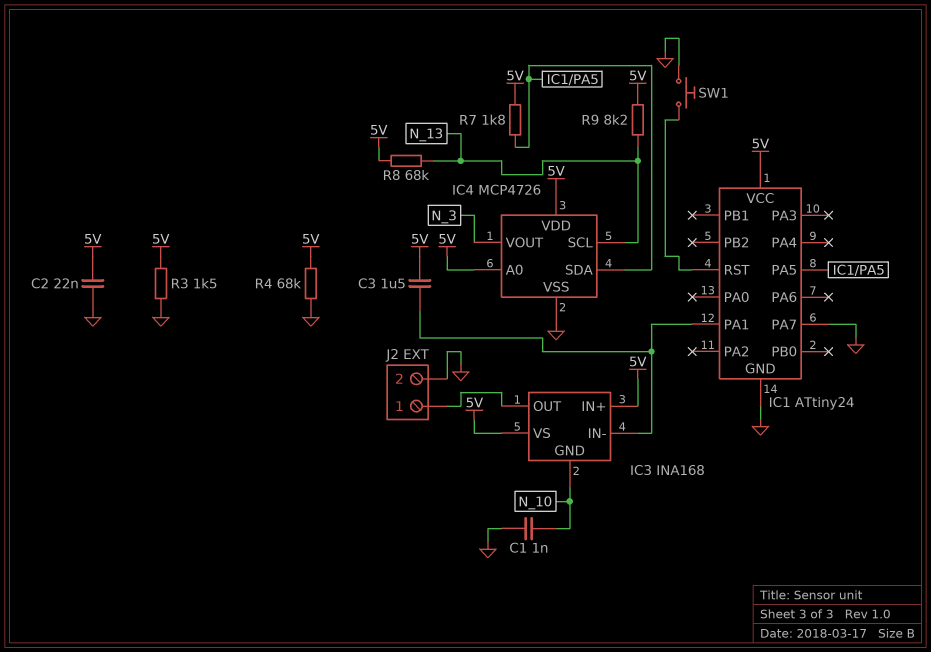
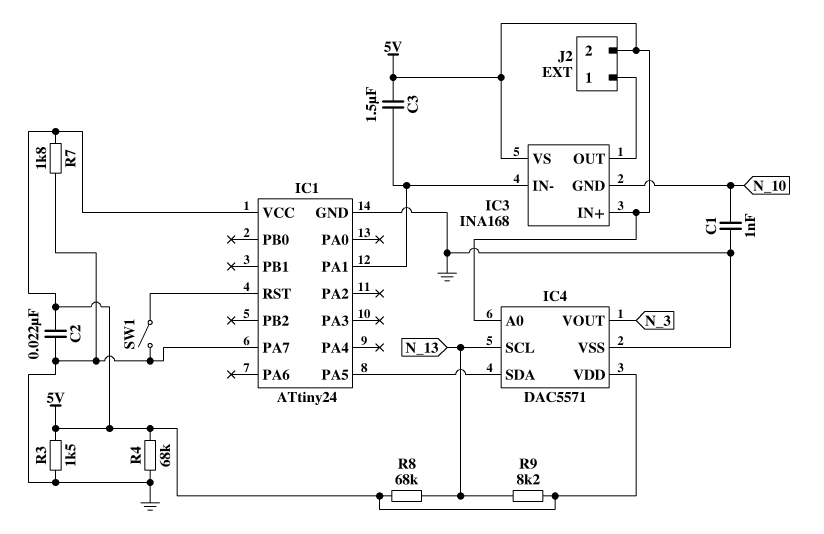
IC4: MCP4726 -> DAC5571
J2 pin 2: GND -> 5V
R7: 1.8k (5V, IC1/PA5) -> 1.8k (5V, GND)
SW1: button (GND, IC1/RST) -> switch (GND, IC1/RST)

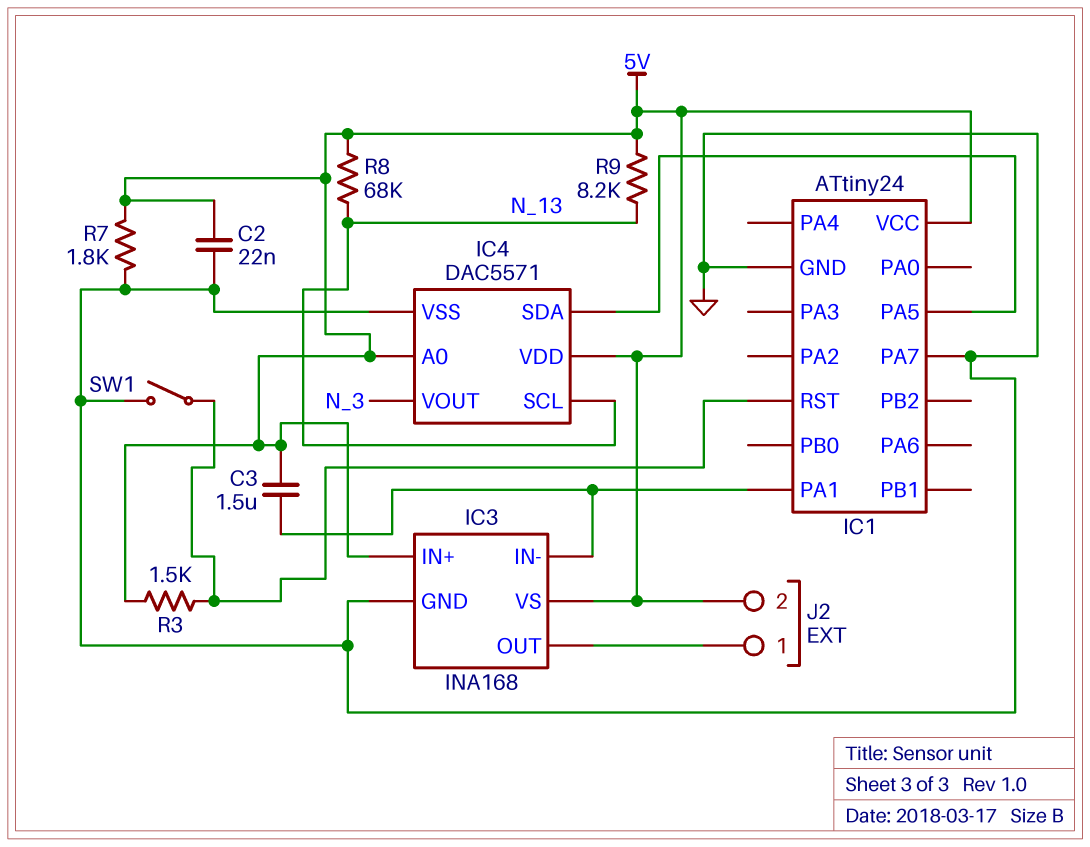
C1: 1nF (GND, N_10) -> none
IC3 pin GND: N_10 -> GND
R3: 1.5k (5V, GND) -> 1.5k (5V, IC1/RST)
R4: 68k (5V, GND) -> none

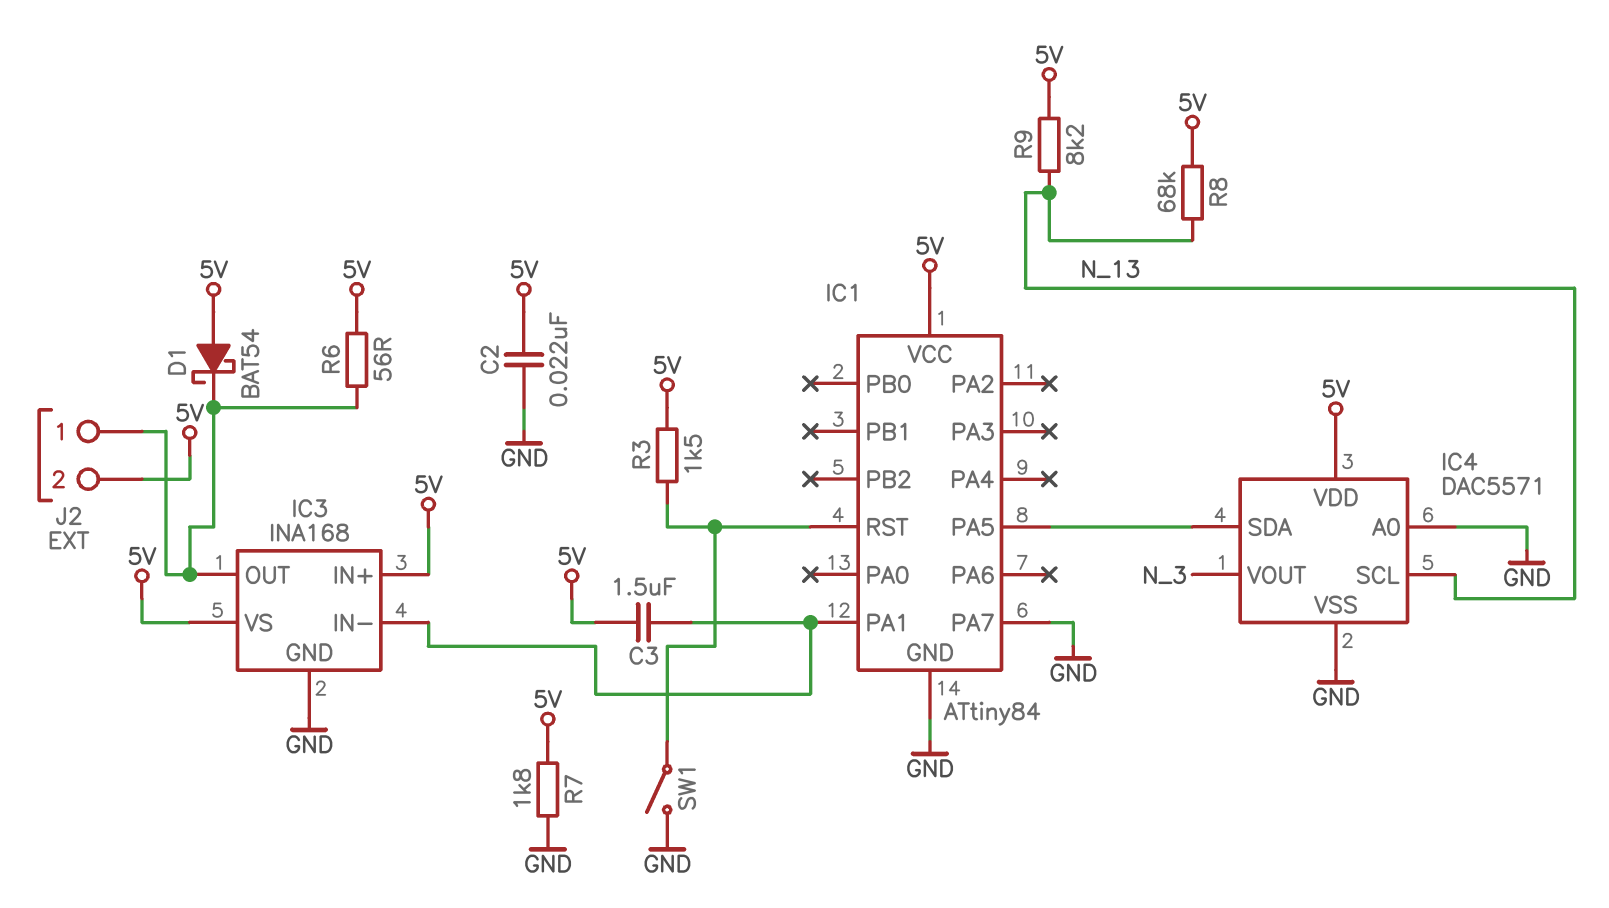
D1: none -> schottky BAT54 (A 5V, K IC3/OUT)
IC1: ATtiny24 -> ATtiny84
IC4 pin A0: 5V -> GND
R6: none -> 56 (5V, IC3/OUT)

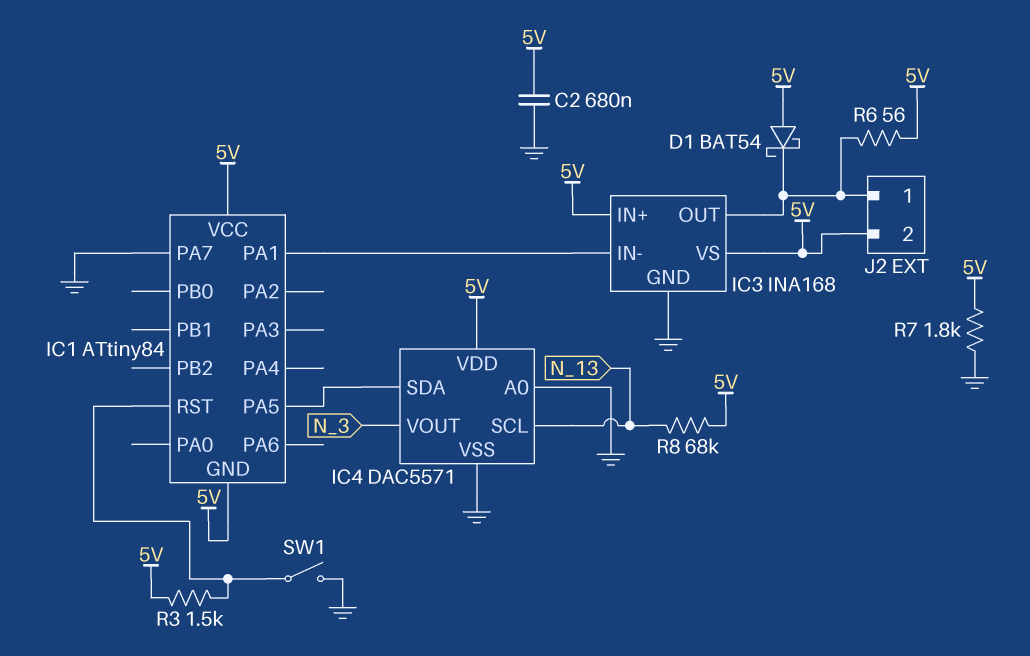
C2: 22nF (5V, GND) -> 680nF (5V, GND)
C3: 1.5uF (5V, IC1/PA1) -> none
IC1 pin GND: GND -> 5V
R9: 8.2k (5V, N_13) -> none

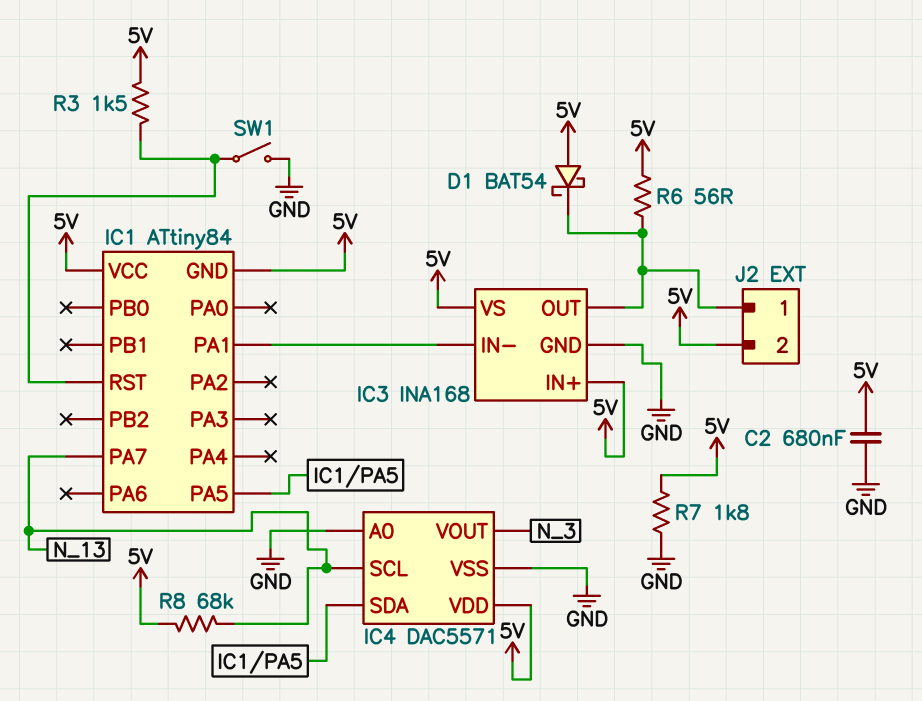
IC1 pin PA7: GND -> N_13

